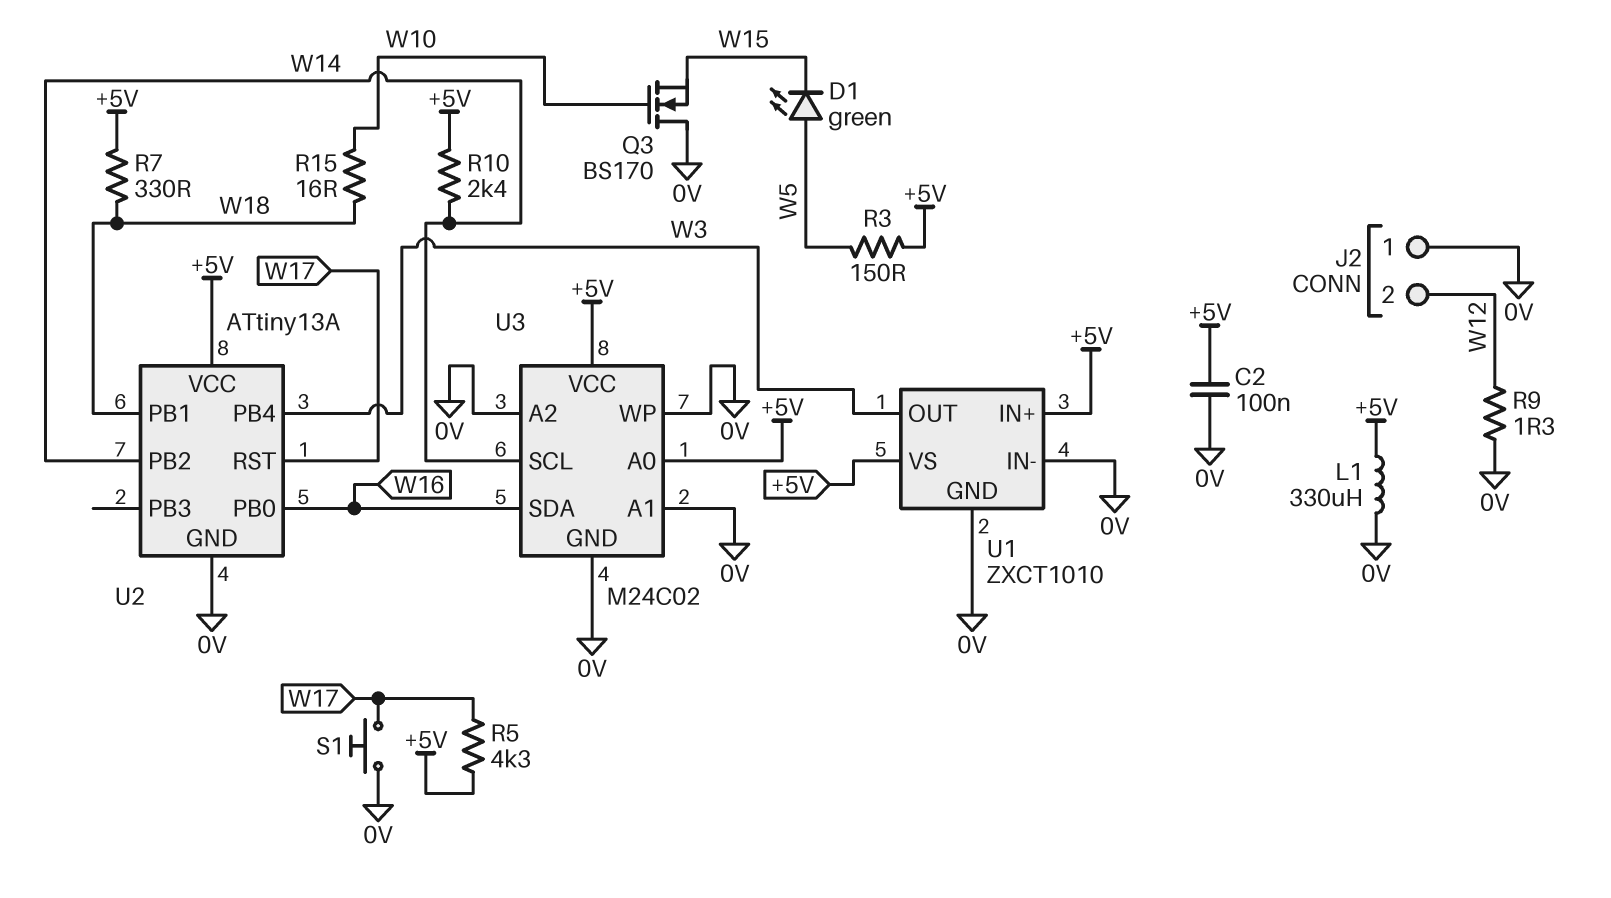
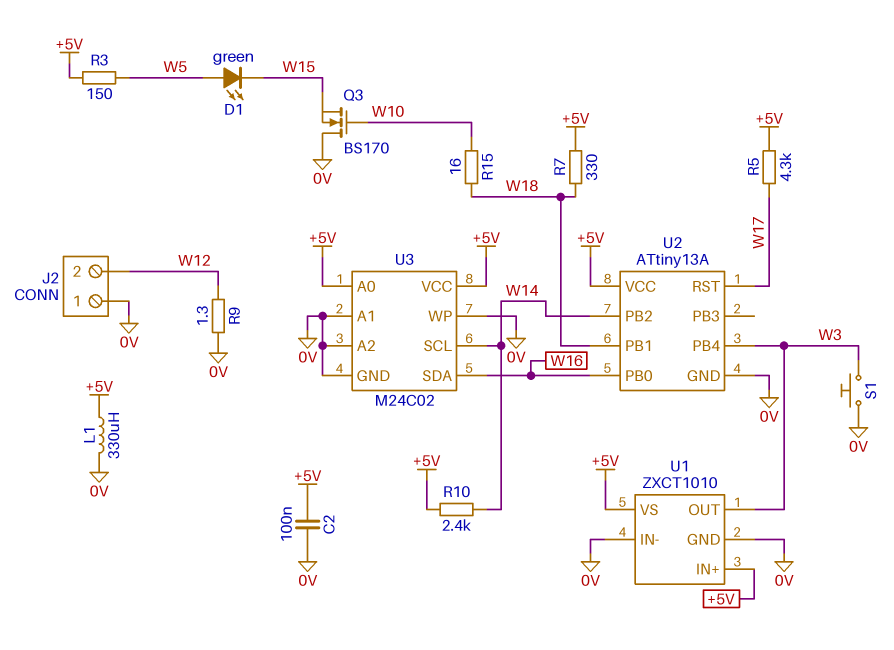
S1: button (0V, W17) -> button (0V, W3)

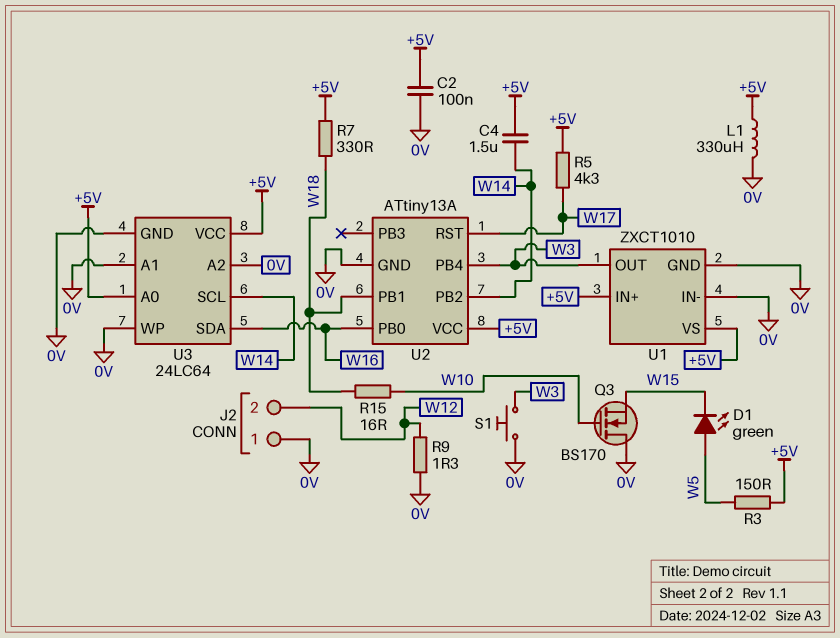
C4: none -> 1.5uF (+5V, W14)
R10: 2.4k (+5V, W14) -> none
U3: M24C02 -> 24LC64

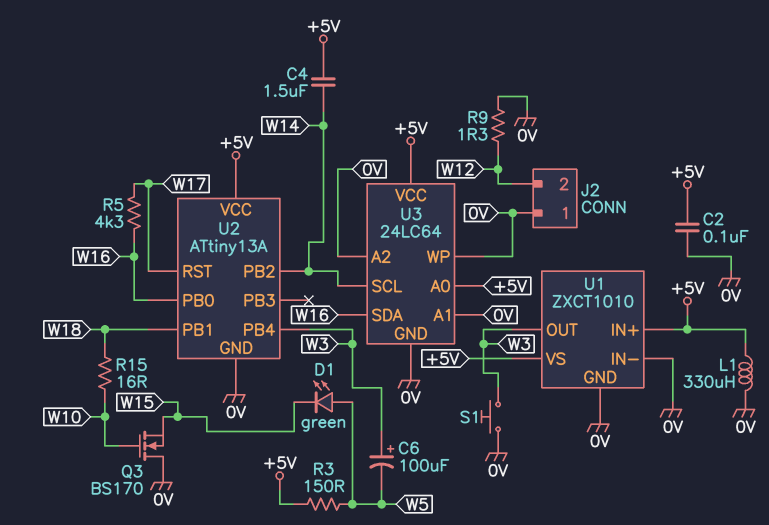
C6: none -> 100uF (plus W3, minus W5)
R5: 4.3k (+5V, W17) -> 4.3k (W16, W17)
R7: 330 (+5V, W18) -> none

